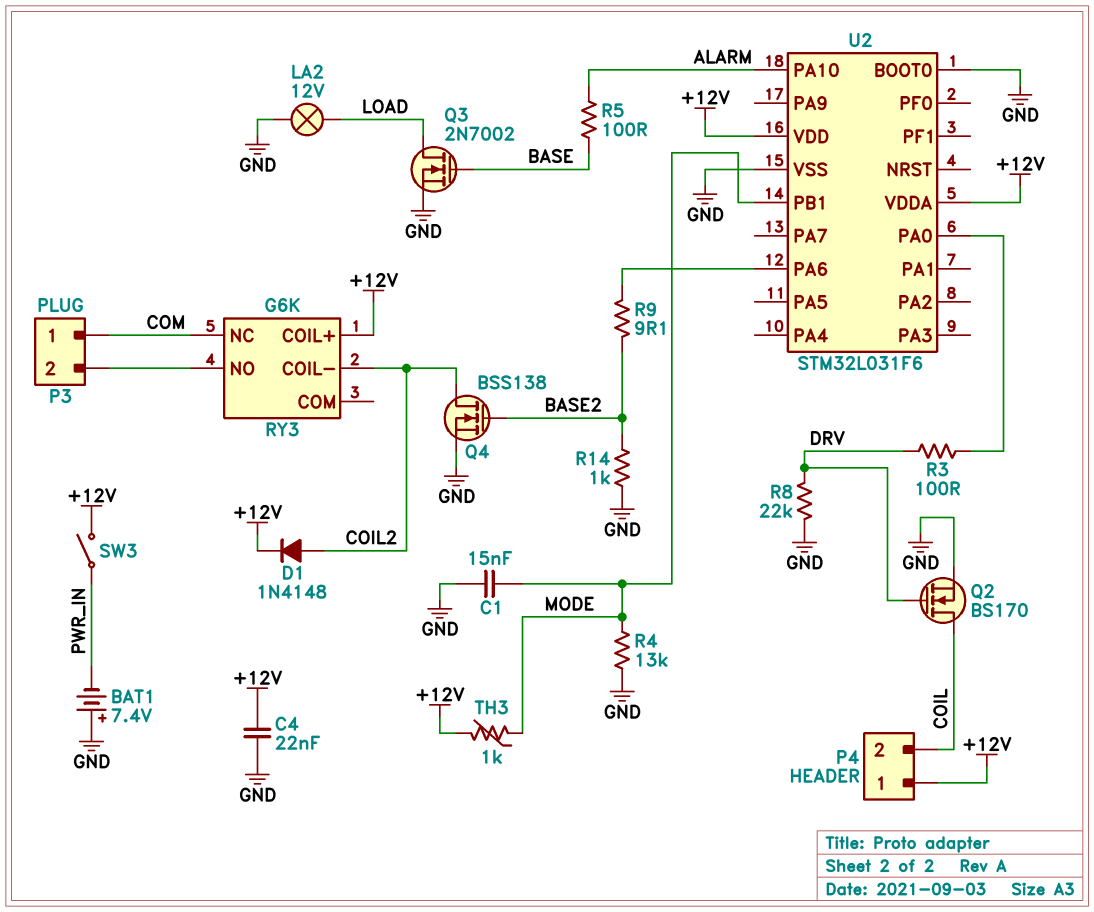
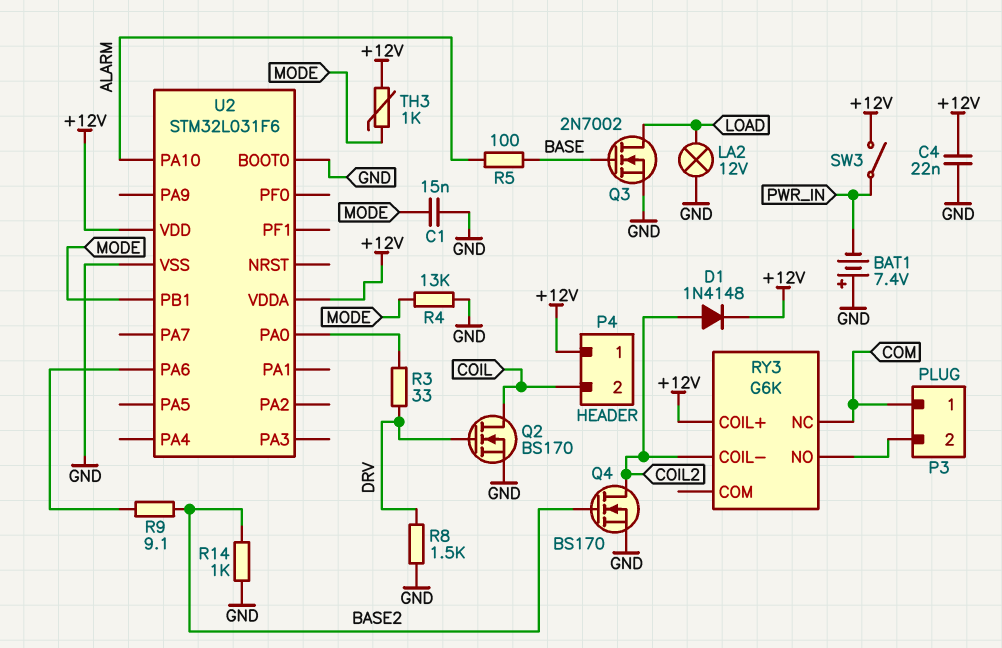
Q4: NMOS BSS138 (G BASE2, D COIL2, S GND) -> NMOS BS170 (G BASE2, D COIL2, S GND)
R3: 100 (DRV, U2/PA0) -> 33 (DRV, U2/PA0)
R8: 22k (DRV, GND) -> 1.5k (DRV, GND)

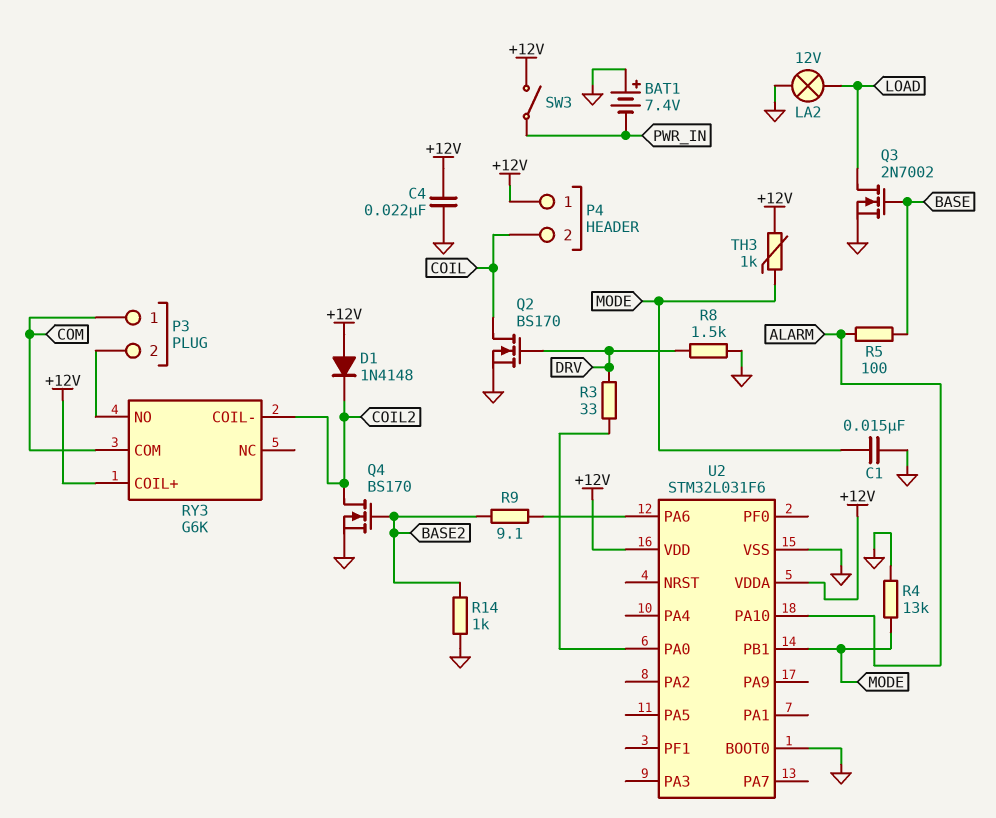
D1: diode 1N4148 (A COIL2, K +12V) -> diode 1N4148 (A +12V, K COIL2)
RY3 pin COM: none -> COM
RY3 pin NC: COM -> none

